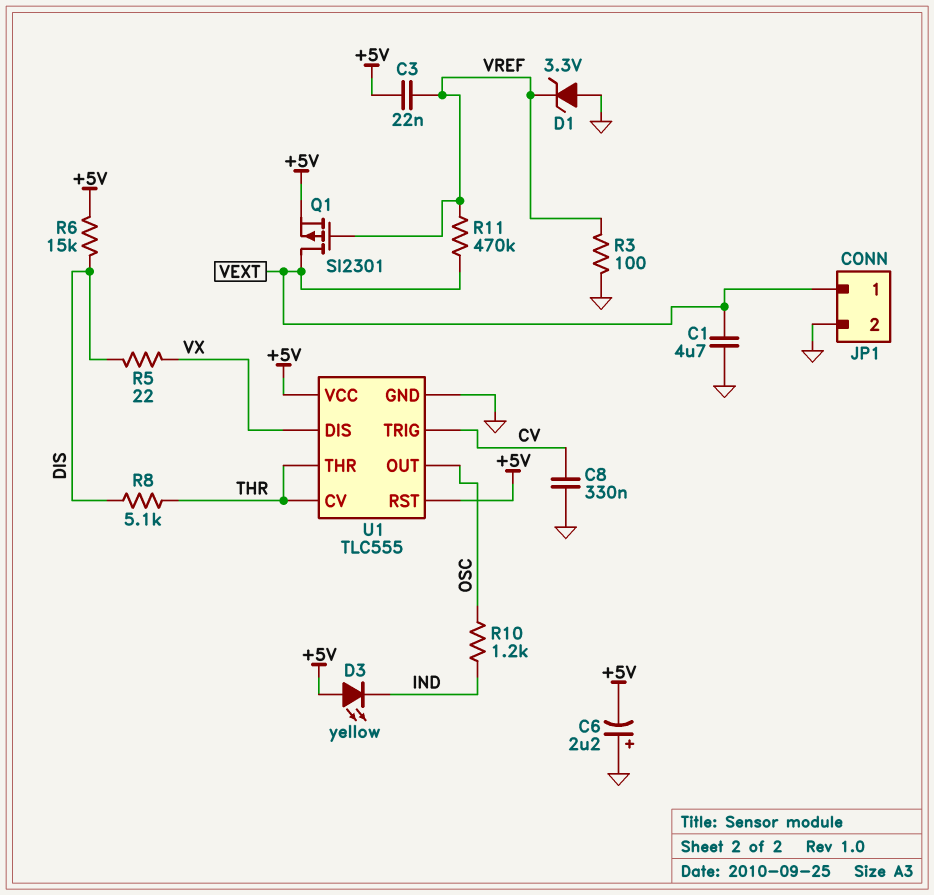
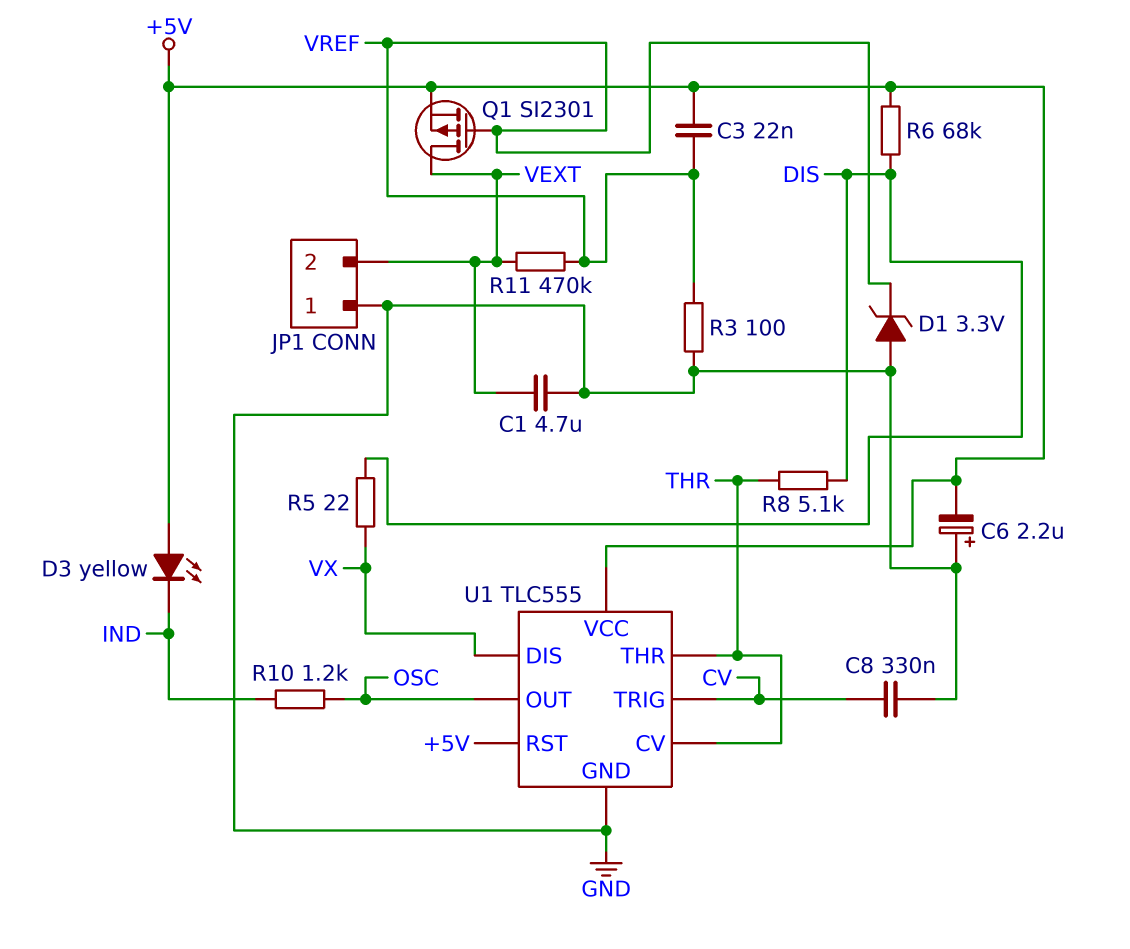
JP1 pin 1: VEXT -> GND
JP1 pin 2: GND -> VEXT
R6: 15k (+5V, DIS) -> 68k (+5V, DIS)

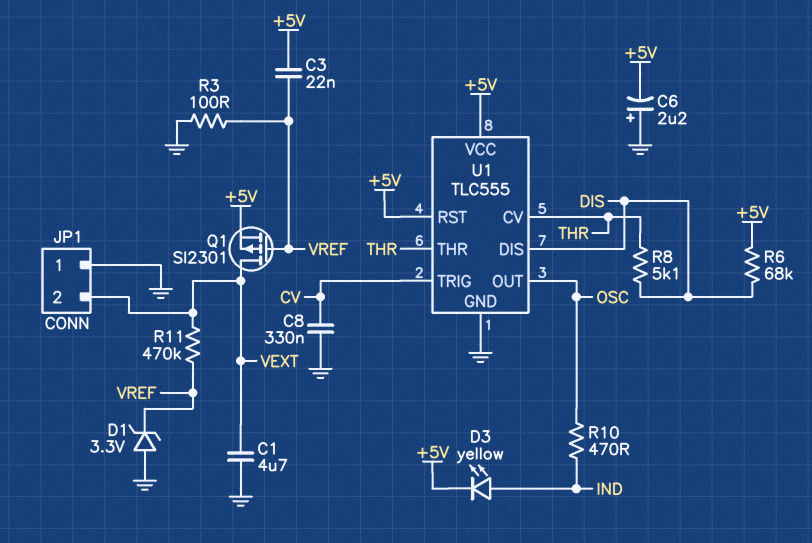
D3: LED yellow (A +5V, K IND) -> LED yellow (A IND, K +5V)
R5: 22 (DIS, VX) -> none
R10: 1.2k (IND, OSC) -> 470 (IND, OSC)
U1 pin DIS: VX -> DIS

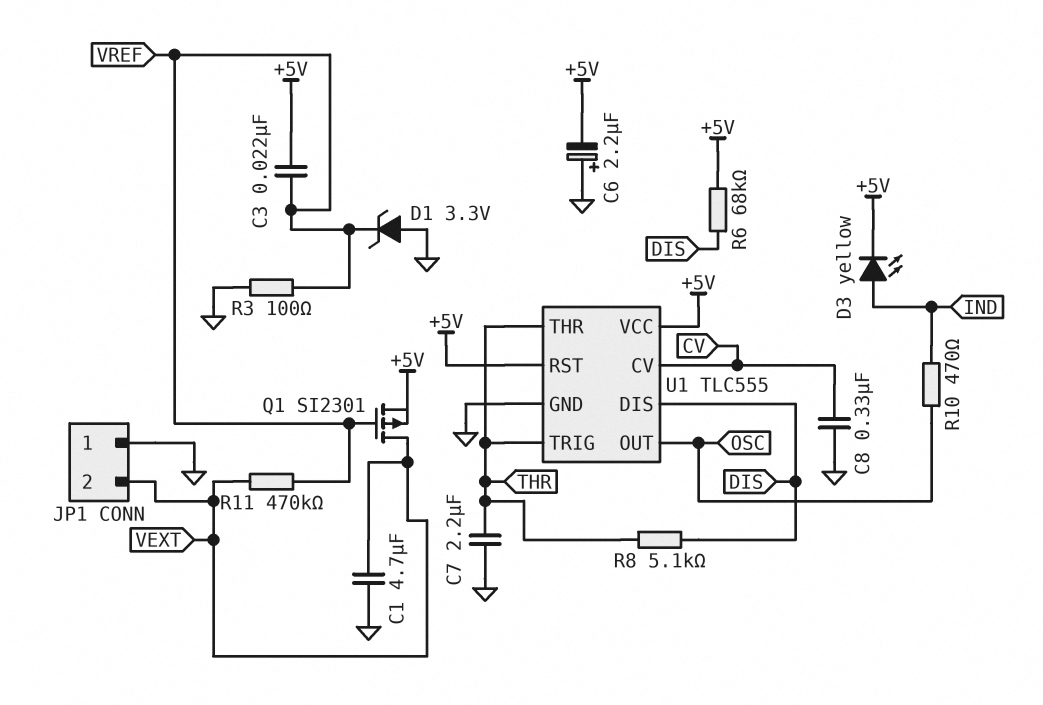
C7: none -> 2.2uF (GND, THR)
U1 pin CV: THR -> CV
U1 pin TRIG: CV -> THR

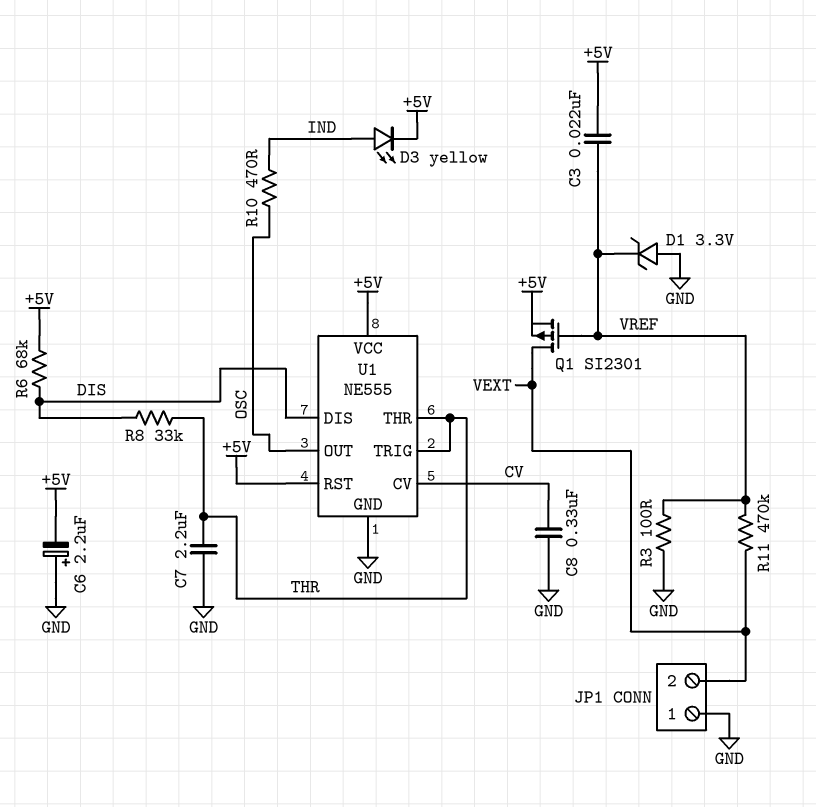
C1: 4.7uF (GND, VEXT) -> none
R8: 5.1k (DIS, THR) -> 33k (DIS, THR)
U1: TLC555 -> NE555

